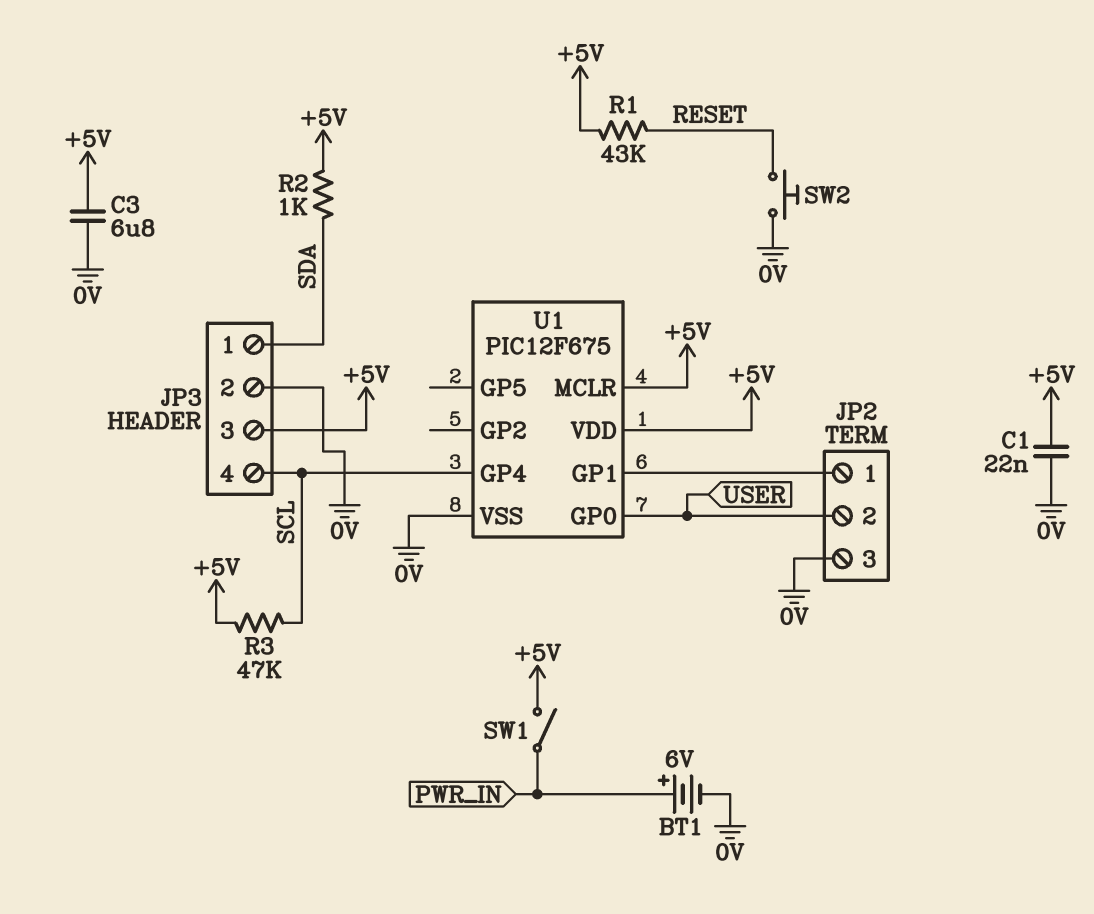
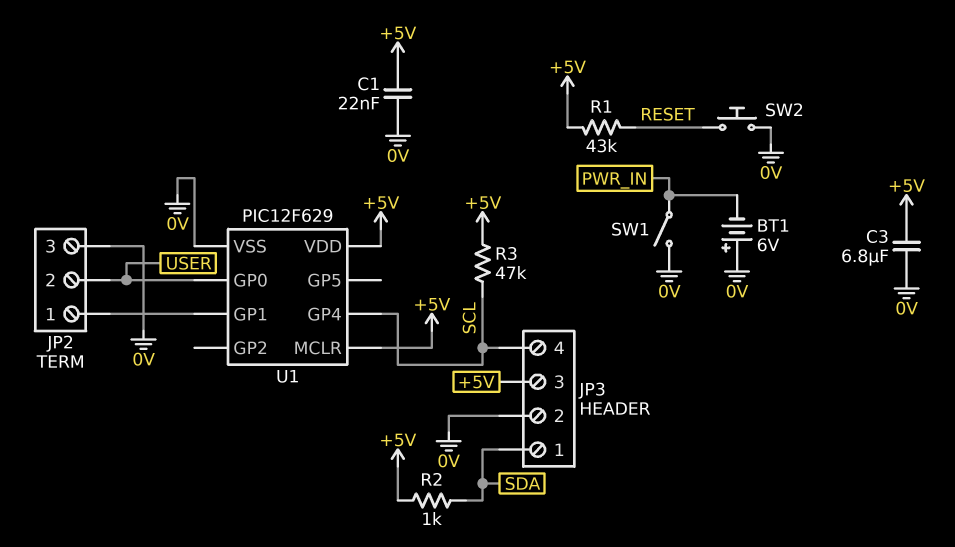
BT1: 6V (plus PWR_IN, minus 0V) -> 6V (plus 0V, minus PWR_IN)
SW1: switch (+5V, PWR_IN) -> switch (0V, PWR_IN)
U1: PIC12F675 -> PIC12F629

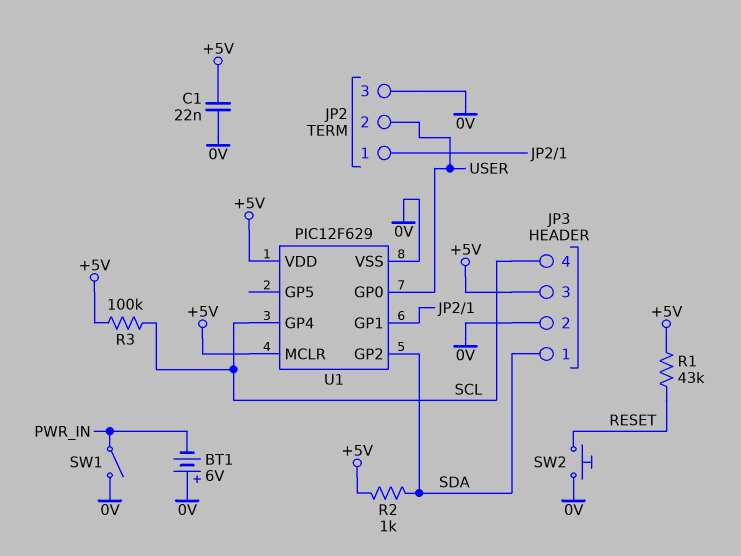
C3: 6.8uF (+5V, 0V) -> none
R3: 47k (+5V, SCL) -> 100k (+5V, SCL)
U1 pin GP2: none -> SDA

